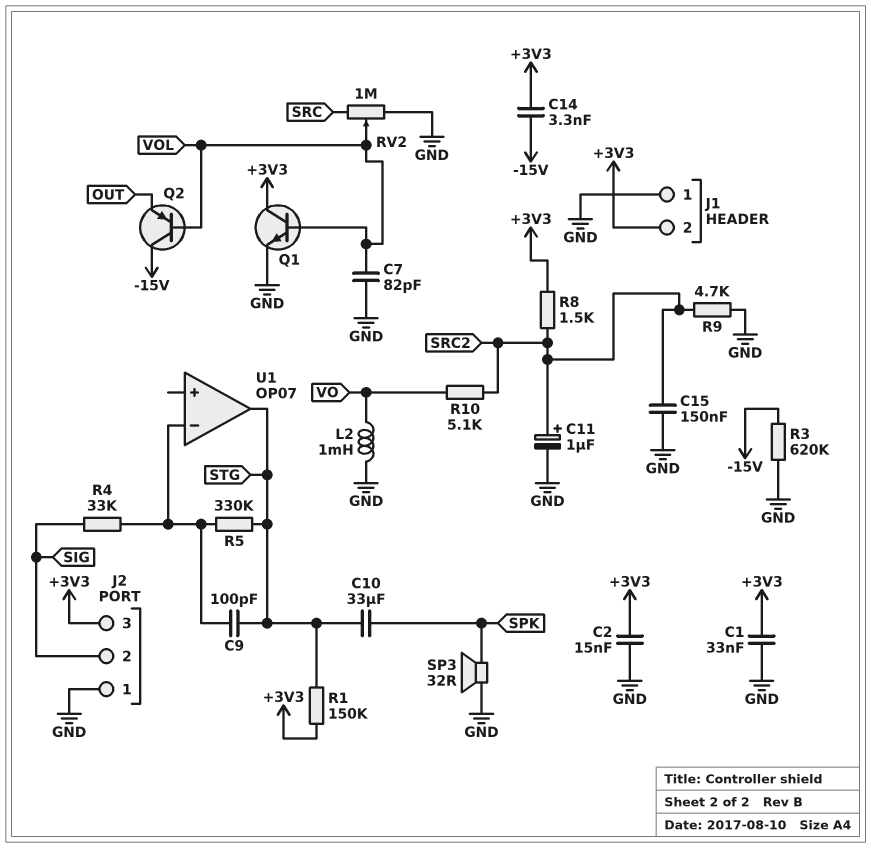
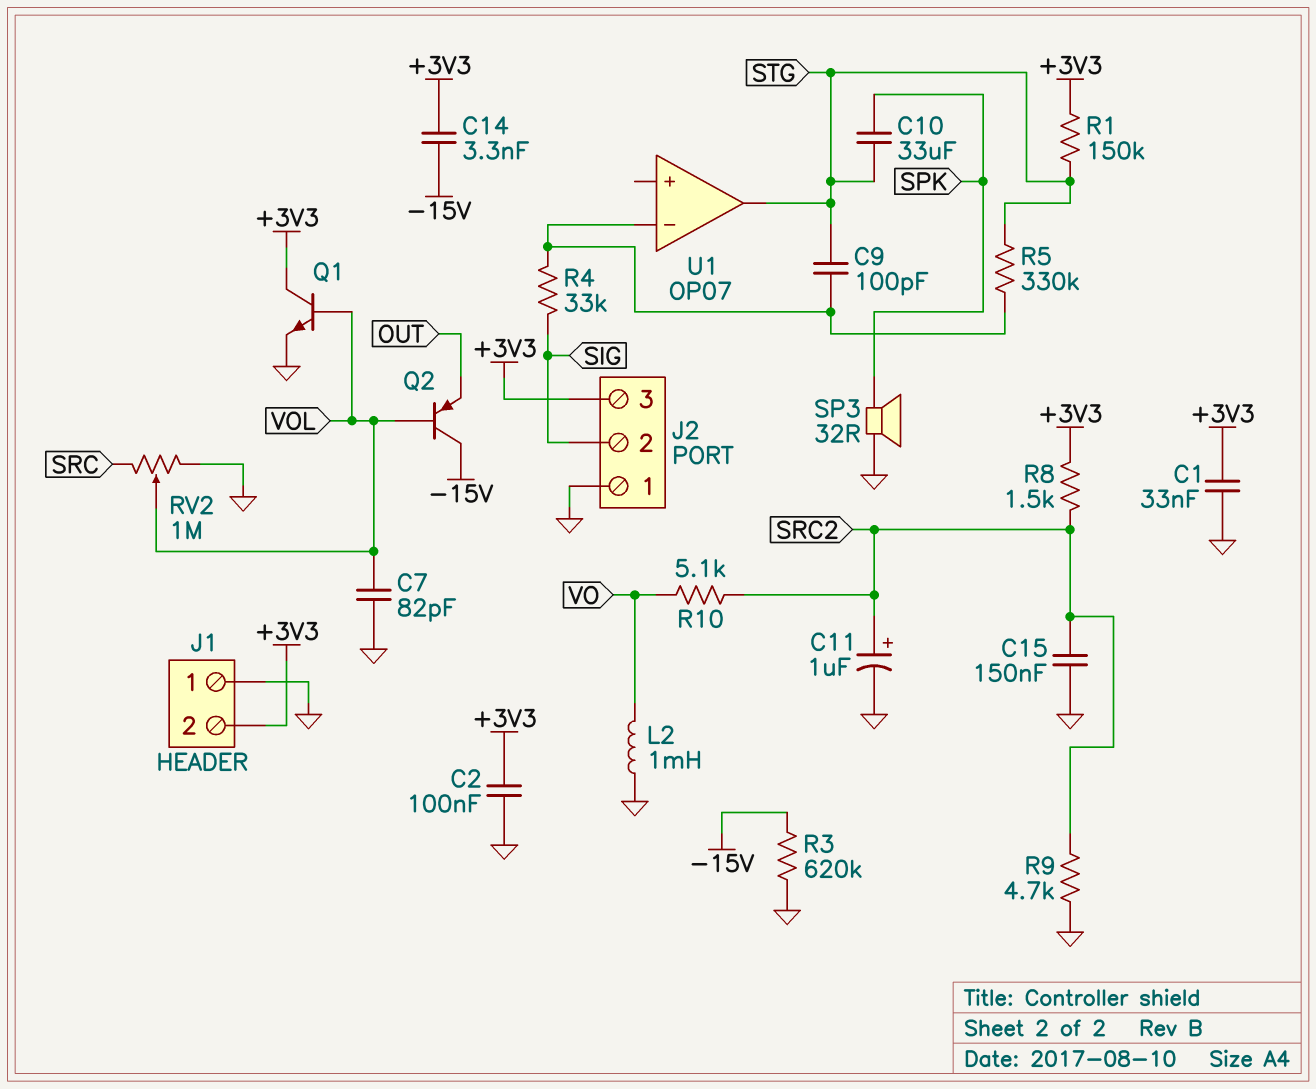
C2: 15nF (+3V3, GND) -> 100nF (+3V3, GND)

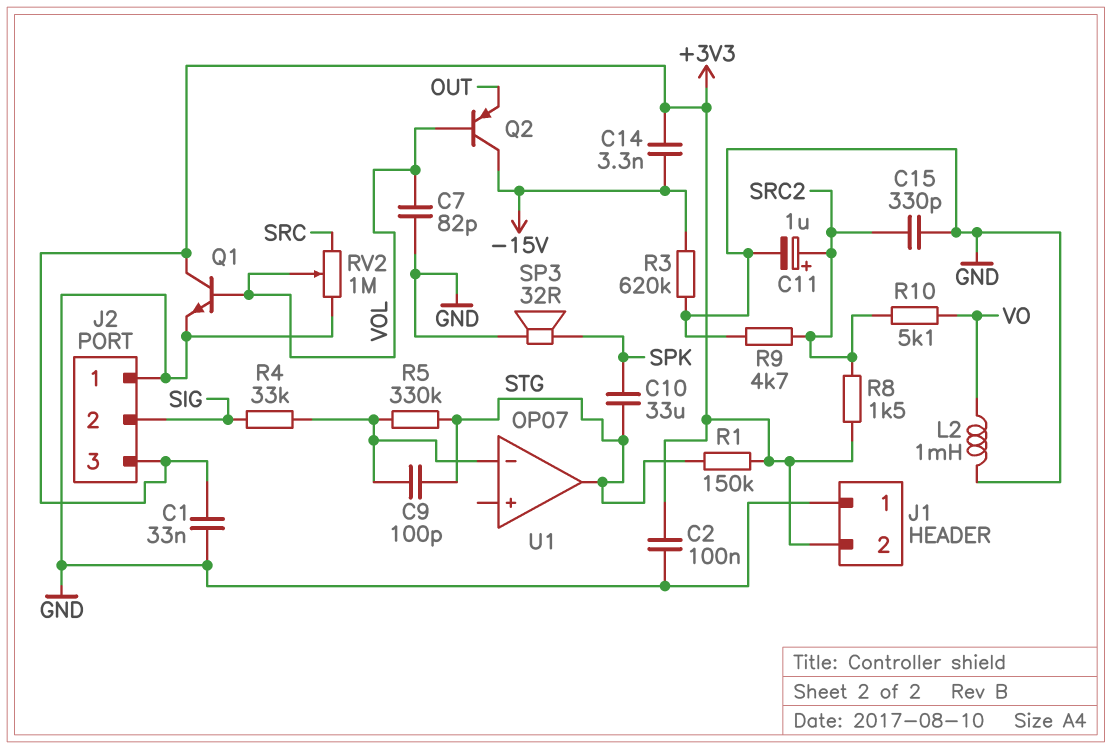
C15: 150nF (GND, SRC2) -> 330pF (GND, SRC2)

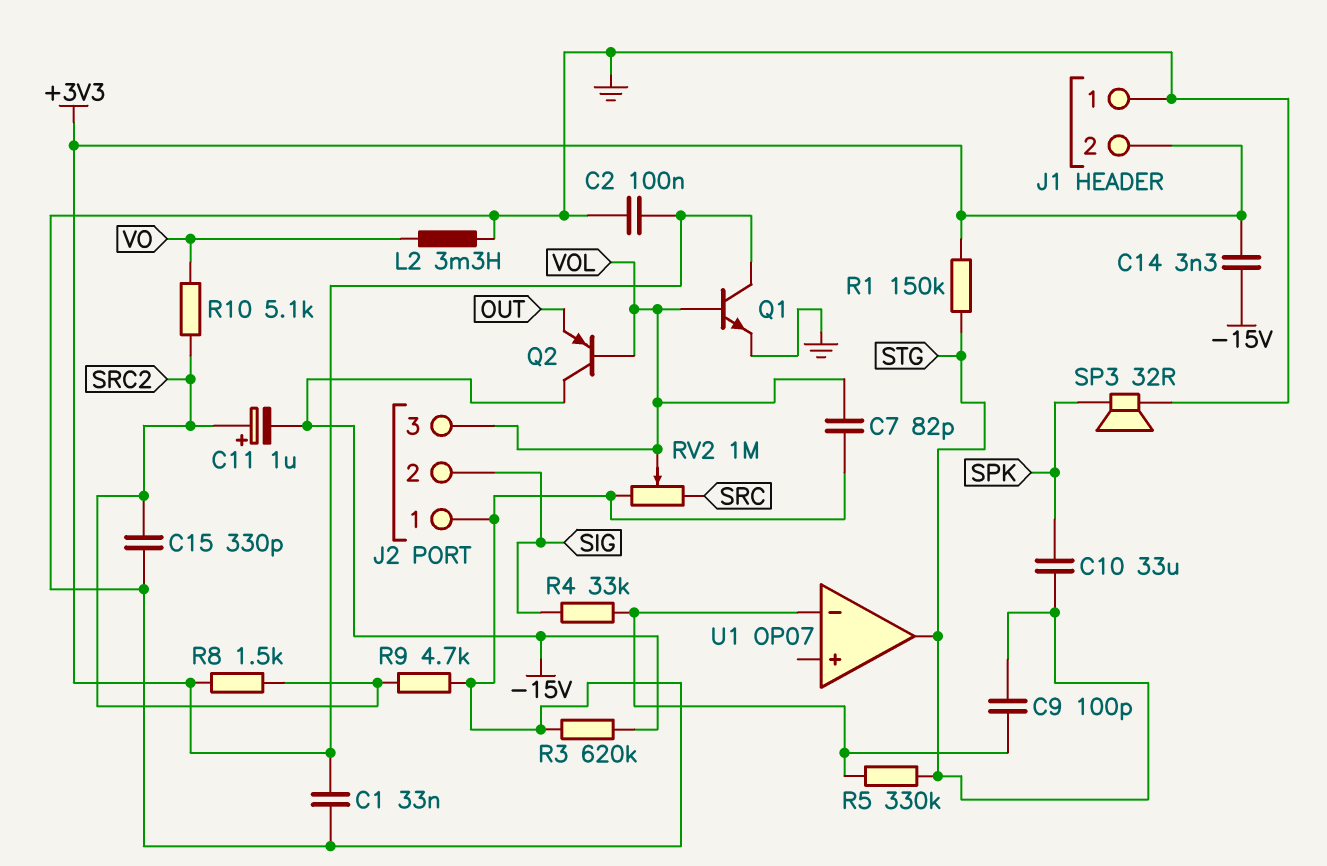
C11: 1uF (plus SRC2, minus GND) -> 1uF (plus SRC2, minus -15V)
J2 pin 3: +3V3 -> VOL
L2: 1mH (GND, VO) -> 3.3mH (GND, VO)

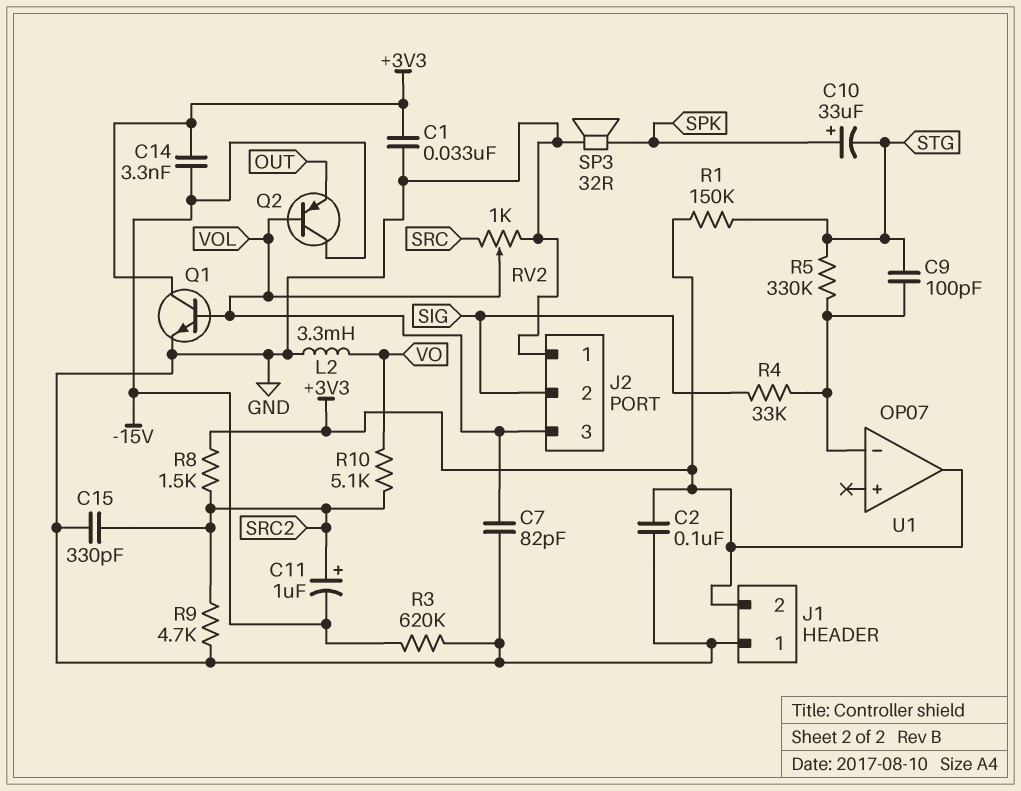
C10: 33uF (SPK, STG) -> 33uF (plus SPK, minus STG)
RV2: 1M (GND, SRC, wiper VOL) -> 1k (GND, SRC, wiper VOL)
U1 pin out: STG -> +3V3

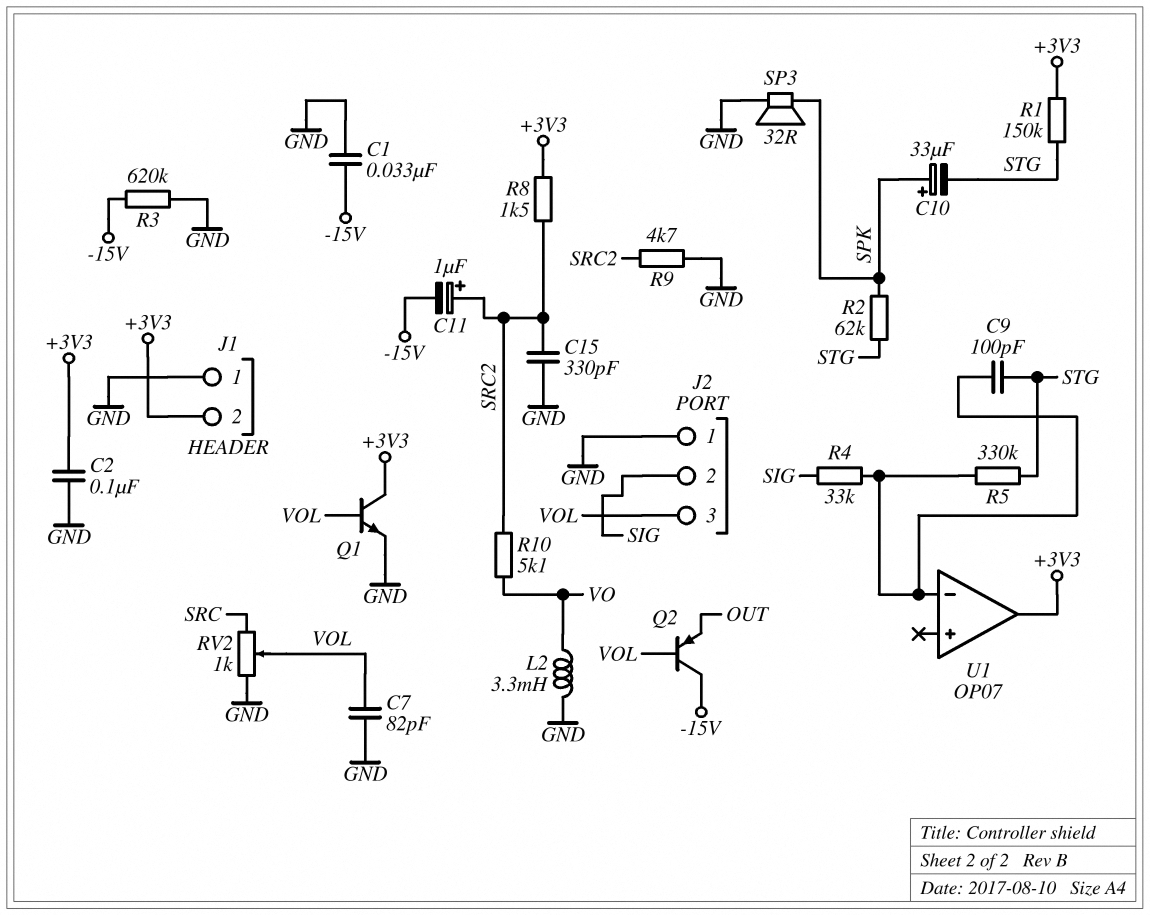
C1: 33nF (+3V3, GND) -> 33nF (-15V, GND)
C14: 3.3nF (+3V3, -15V) -> none
R2: none -> 62k (SPK, STG)

